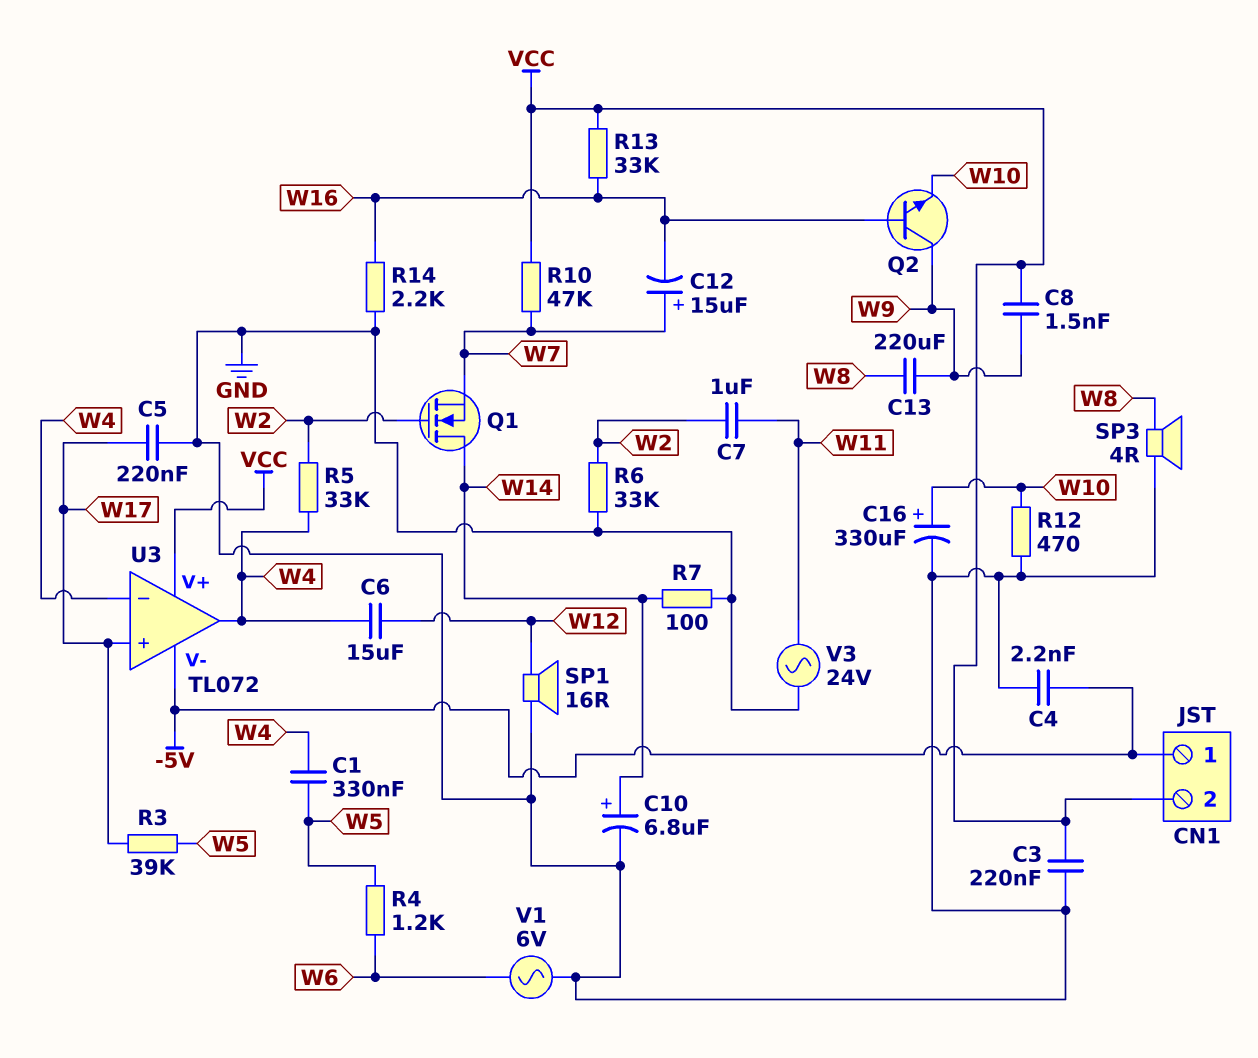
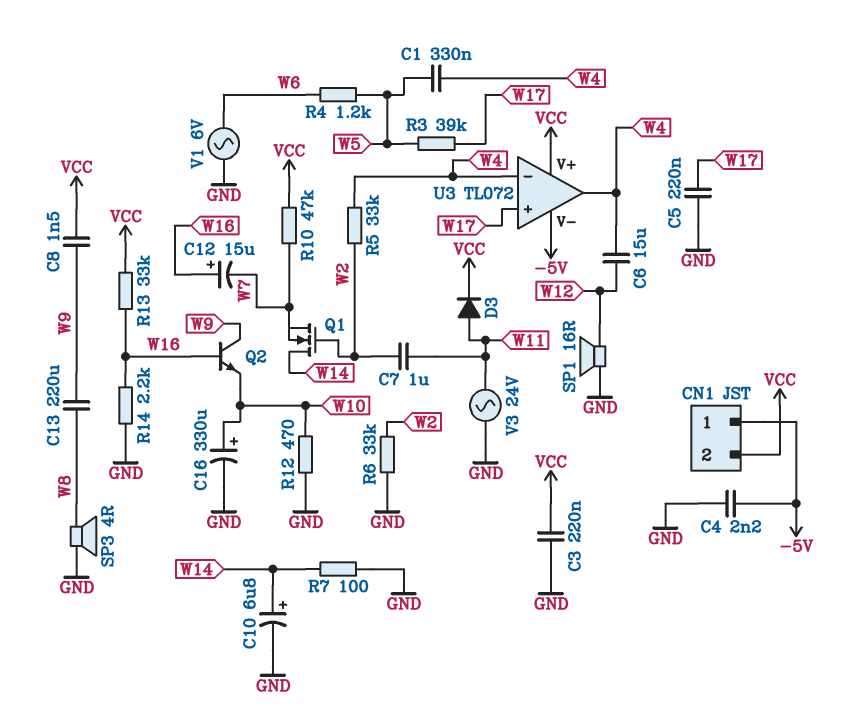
C12: 15uF (plus W7, minus W16) -> 15uF (plus W16, minus W7)
D3: none -> diode (A W11, K VCC)

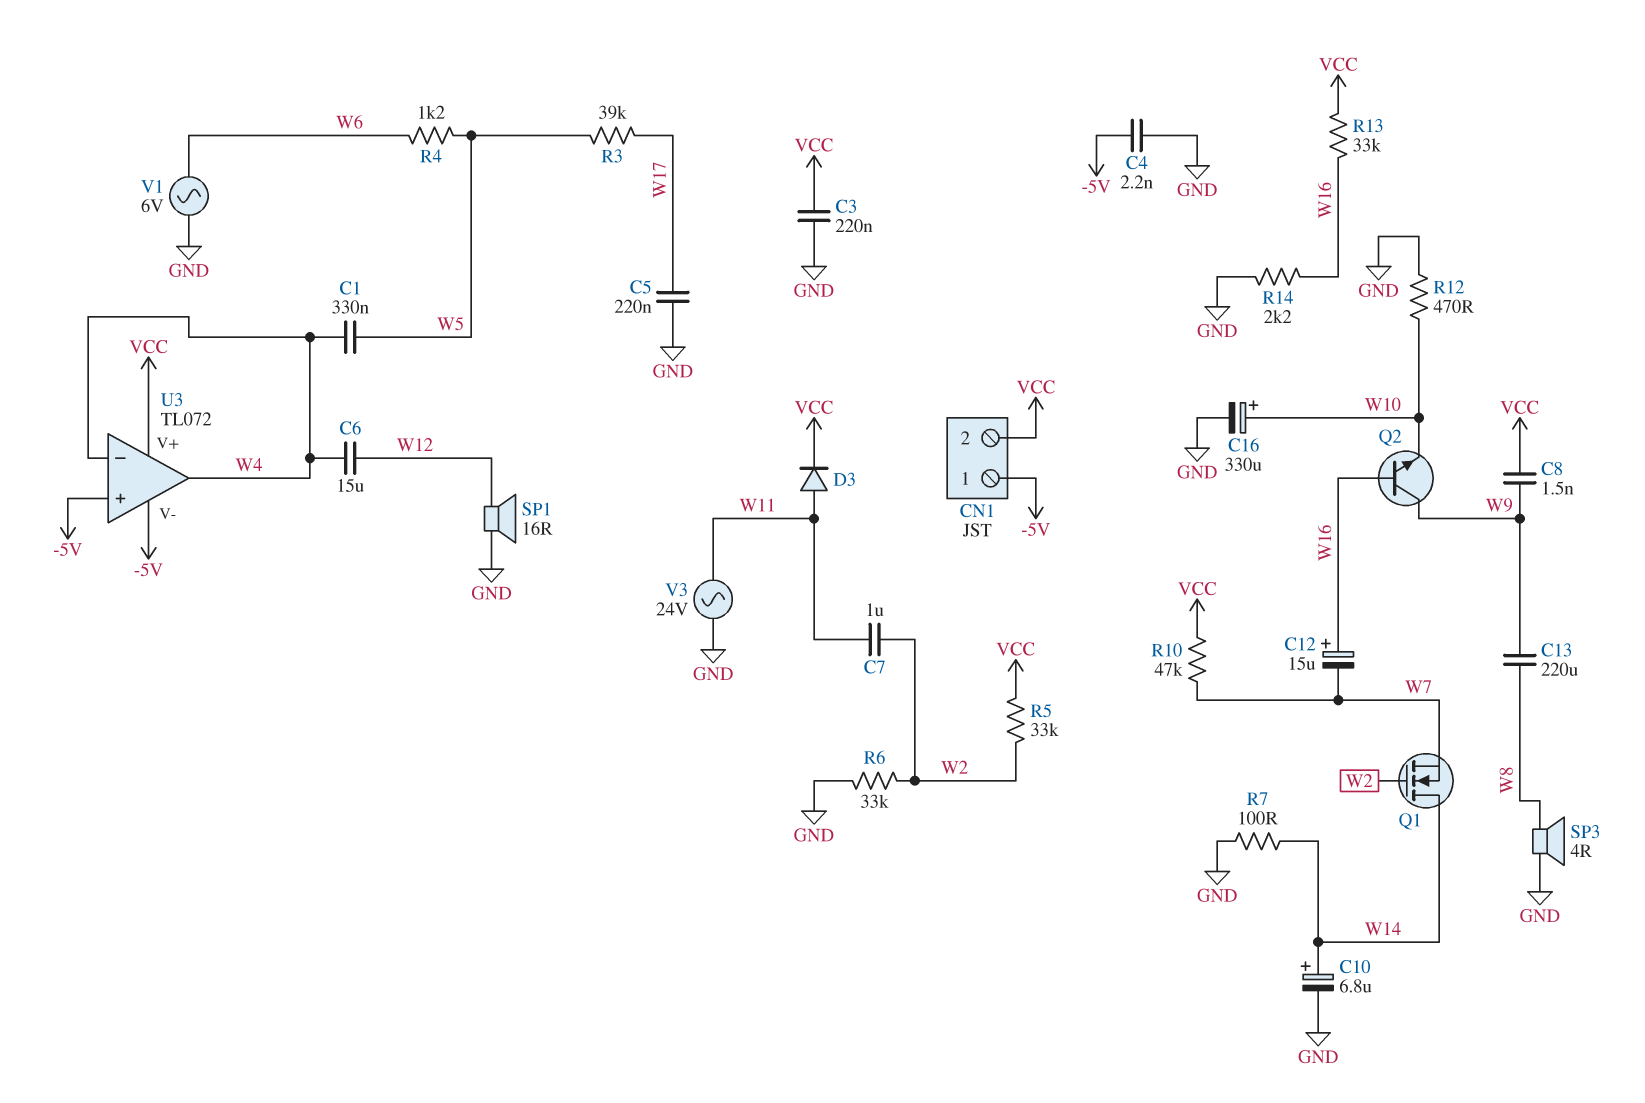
R5: 33k (W2, W4) -> 33k (VCC, W2)
U3 pin in+: W17 -> -5V

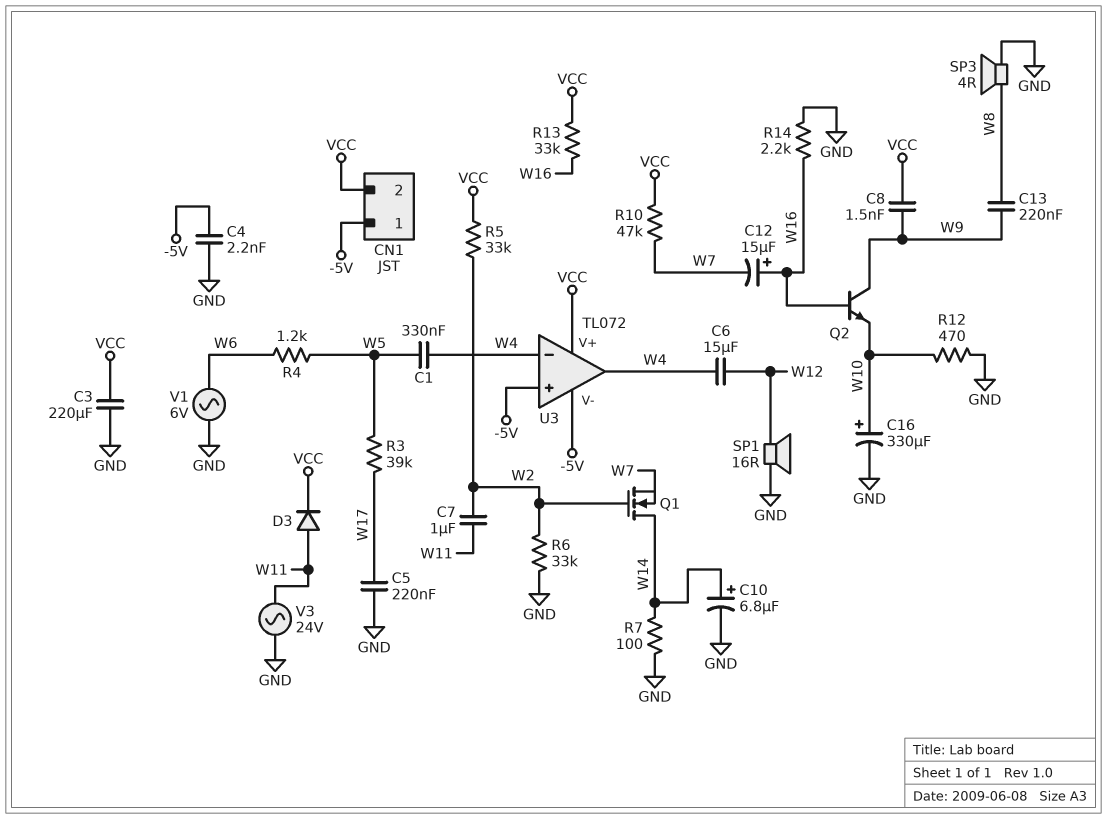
C3: 220nF (GND, VCC) -> 220uF (GND, VCC)
C13: 220uF (W8, W9) -> 220nF (W8, W9)

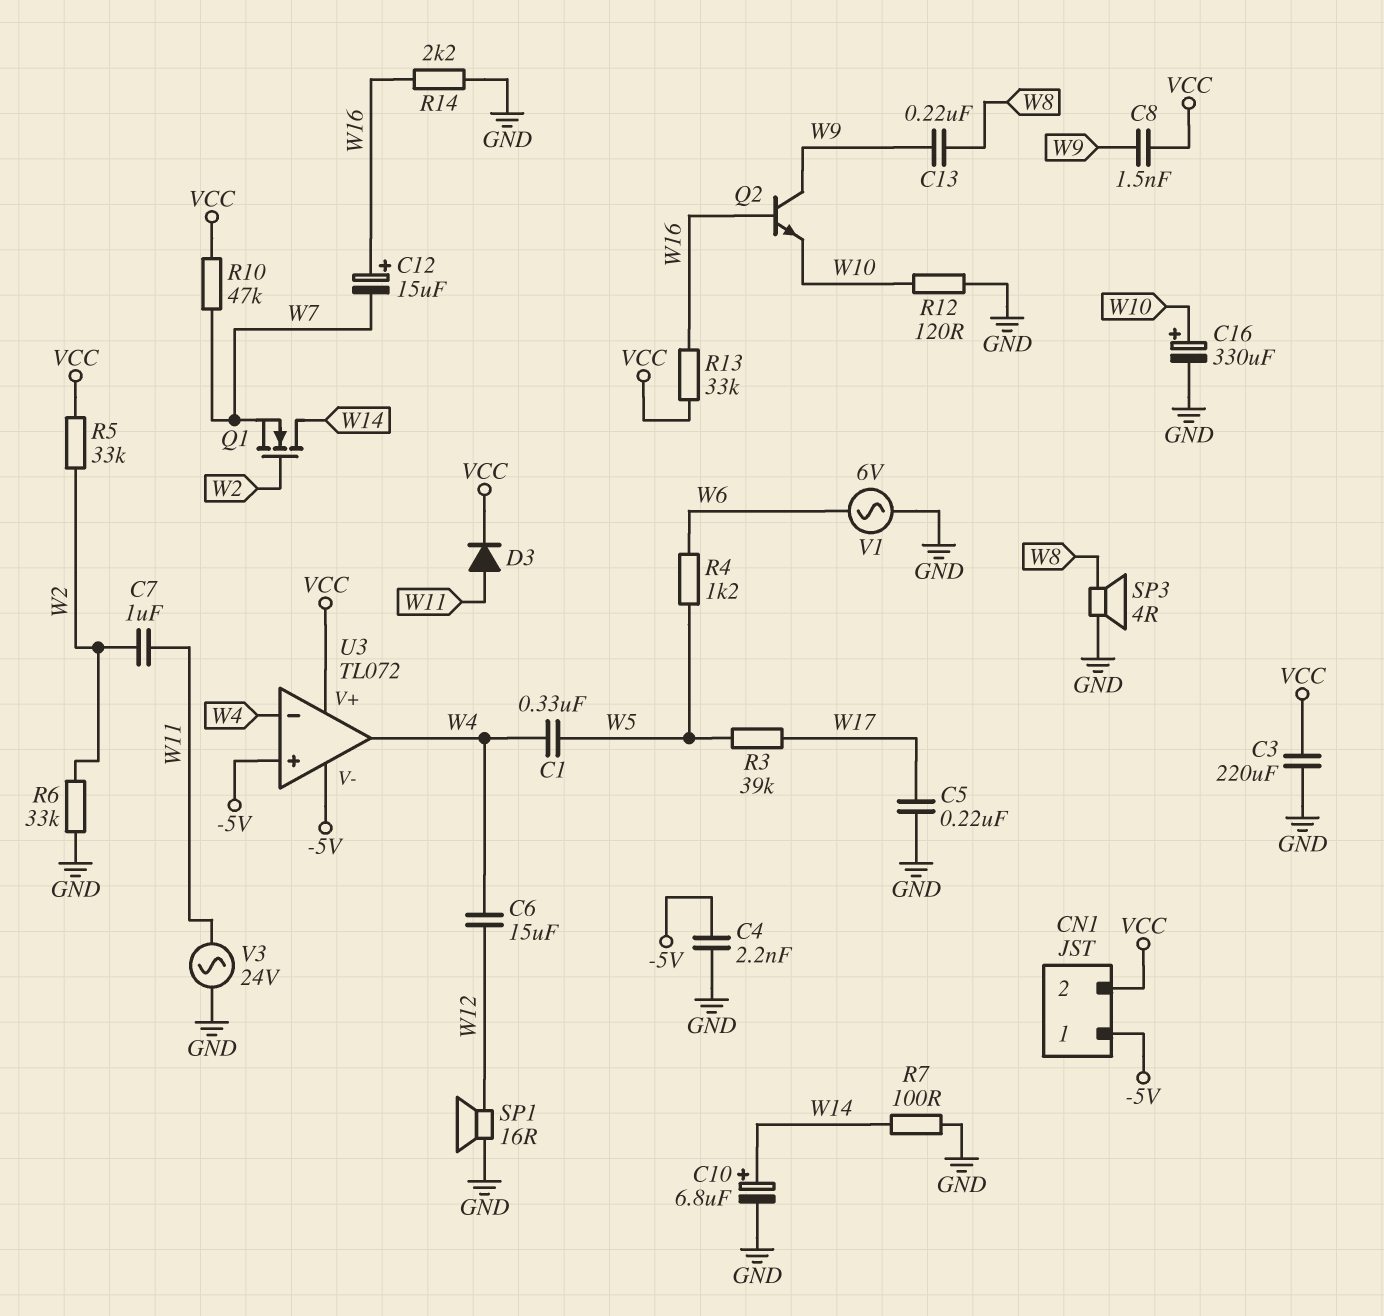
R12: 470 (GND, W10) -> 120 (GND, W10)

